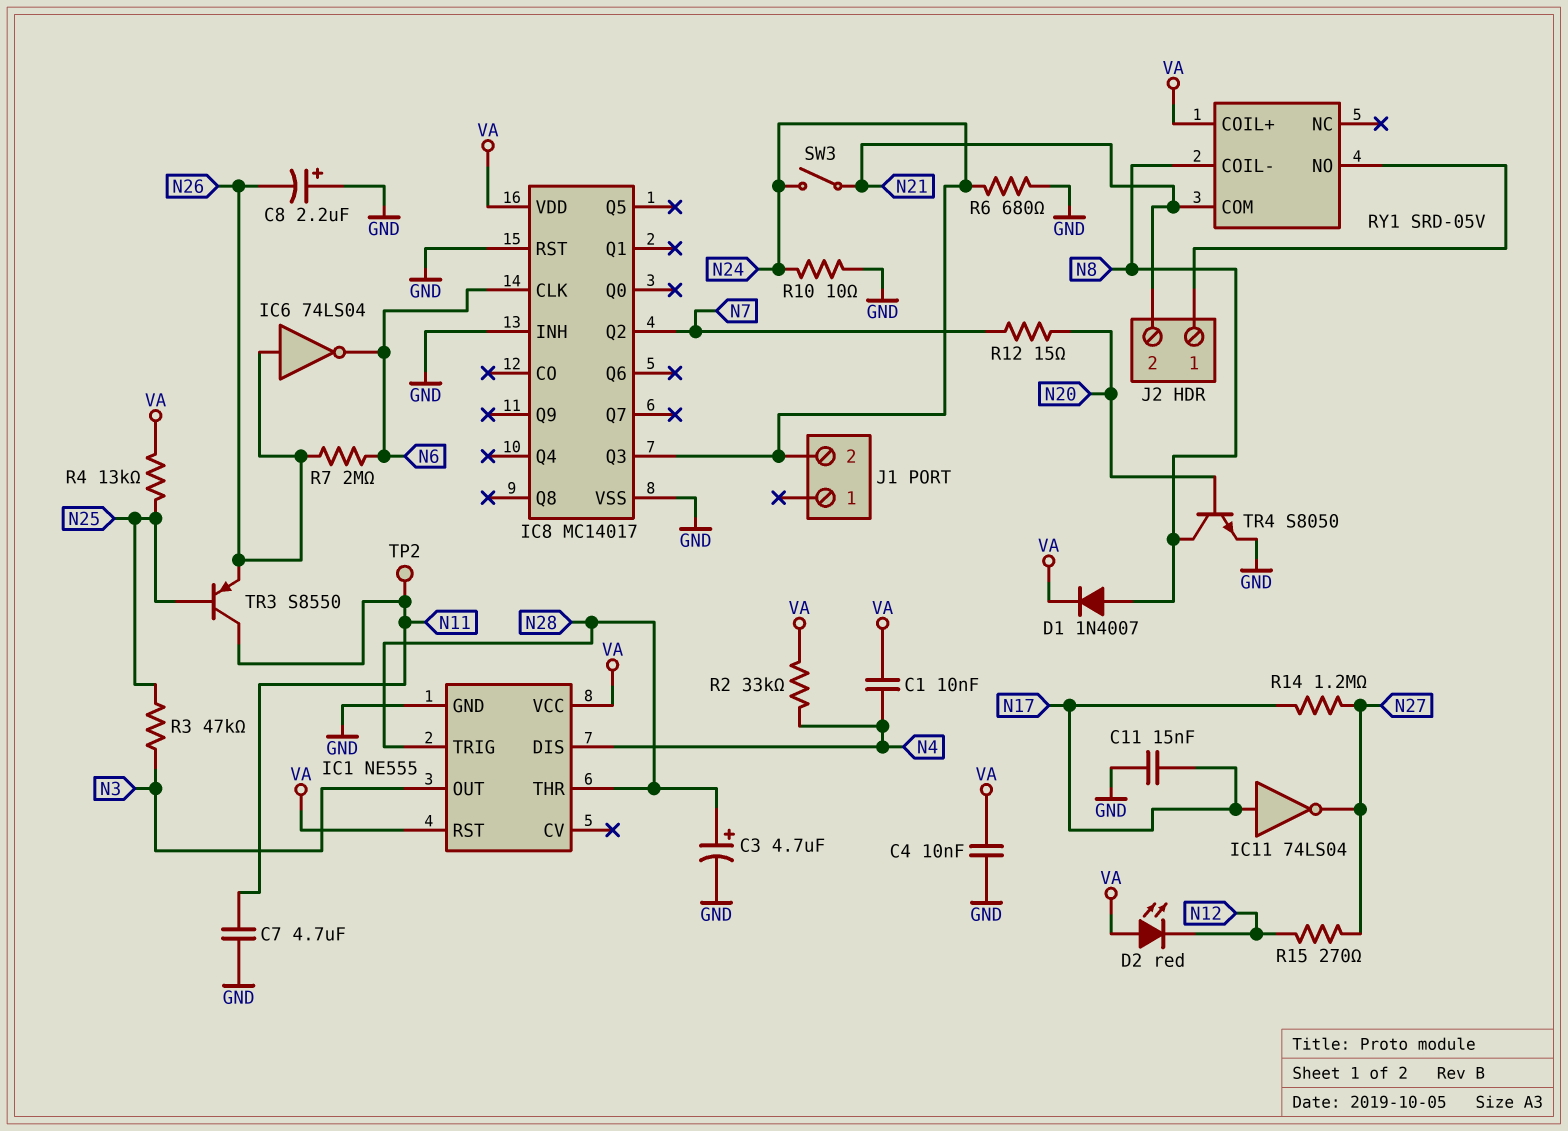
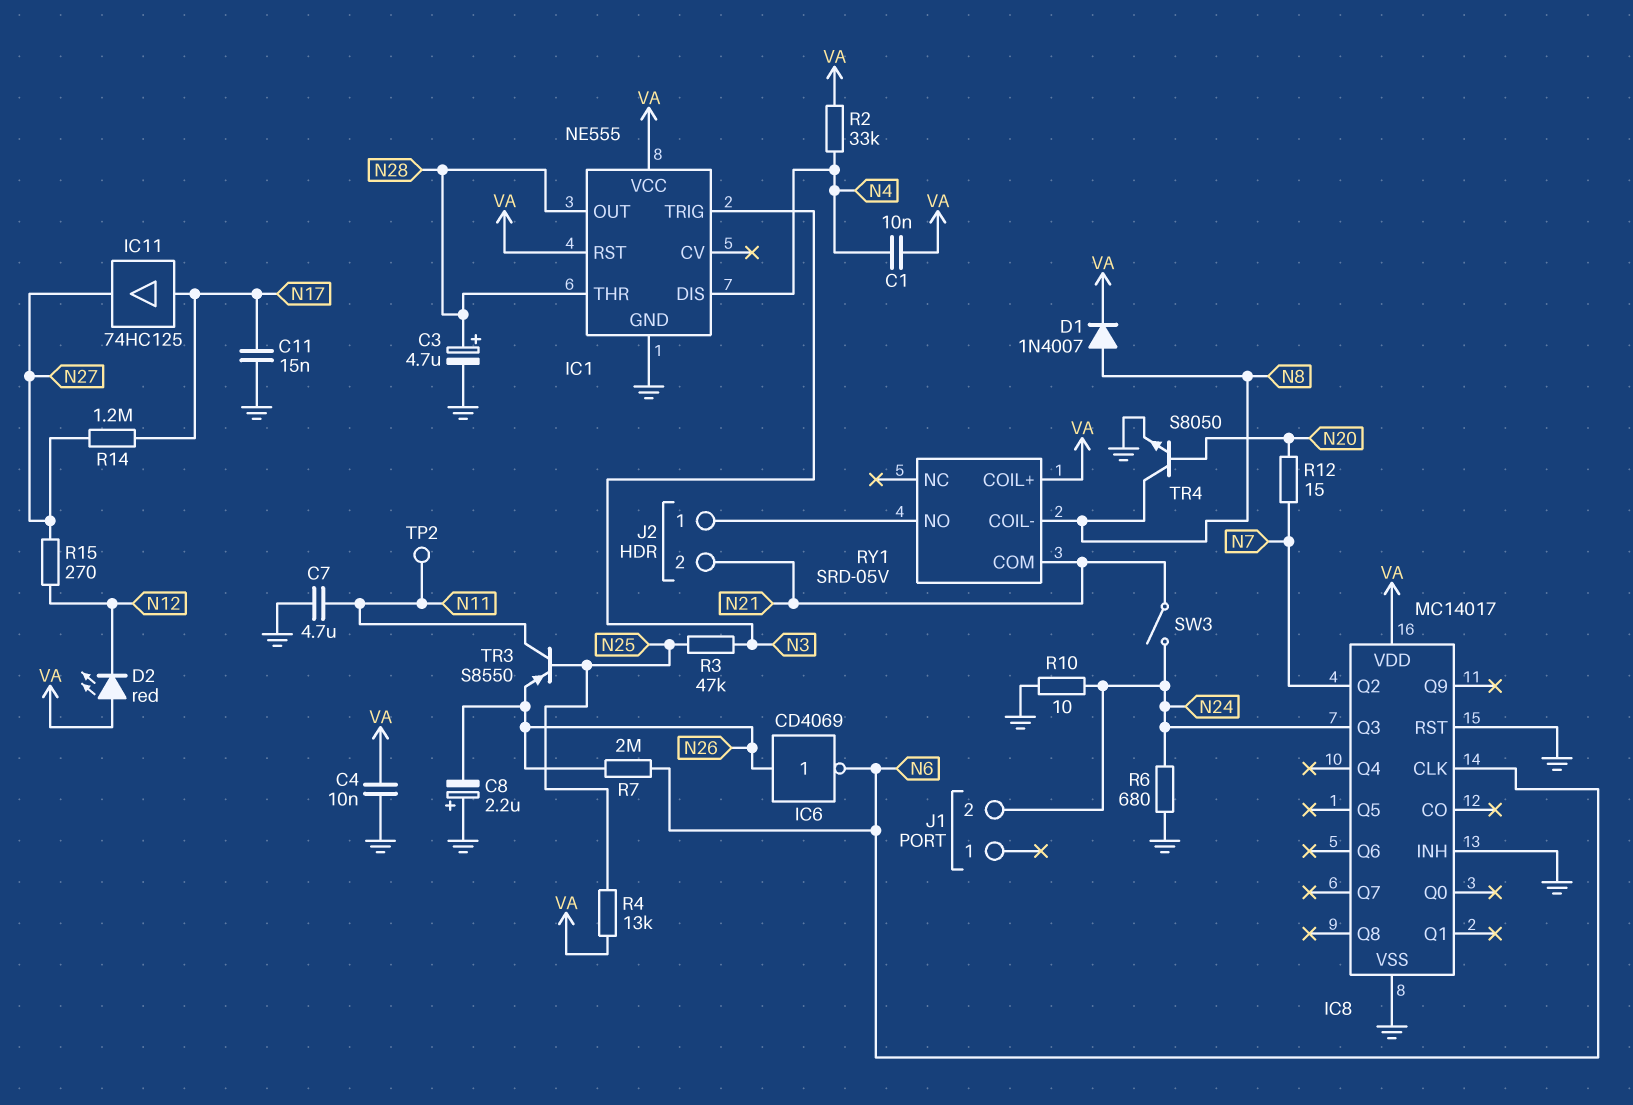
IC1 pin OUT: N3 -> N28
IC1 pin TRIG: N28 -> N3
IC6: NOT 74LS04 (in N26, out N6) -> NOT CD4069 (in N26, out N6)
IC11: NOT 74LS04 (in N17, out N27) -> buffer 74HC125 (in N17, out N27)

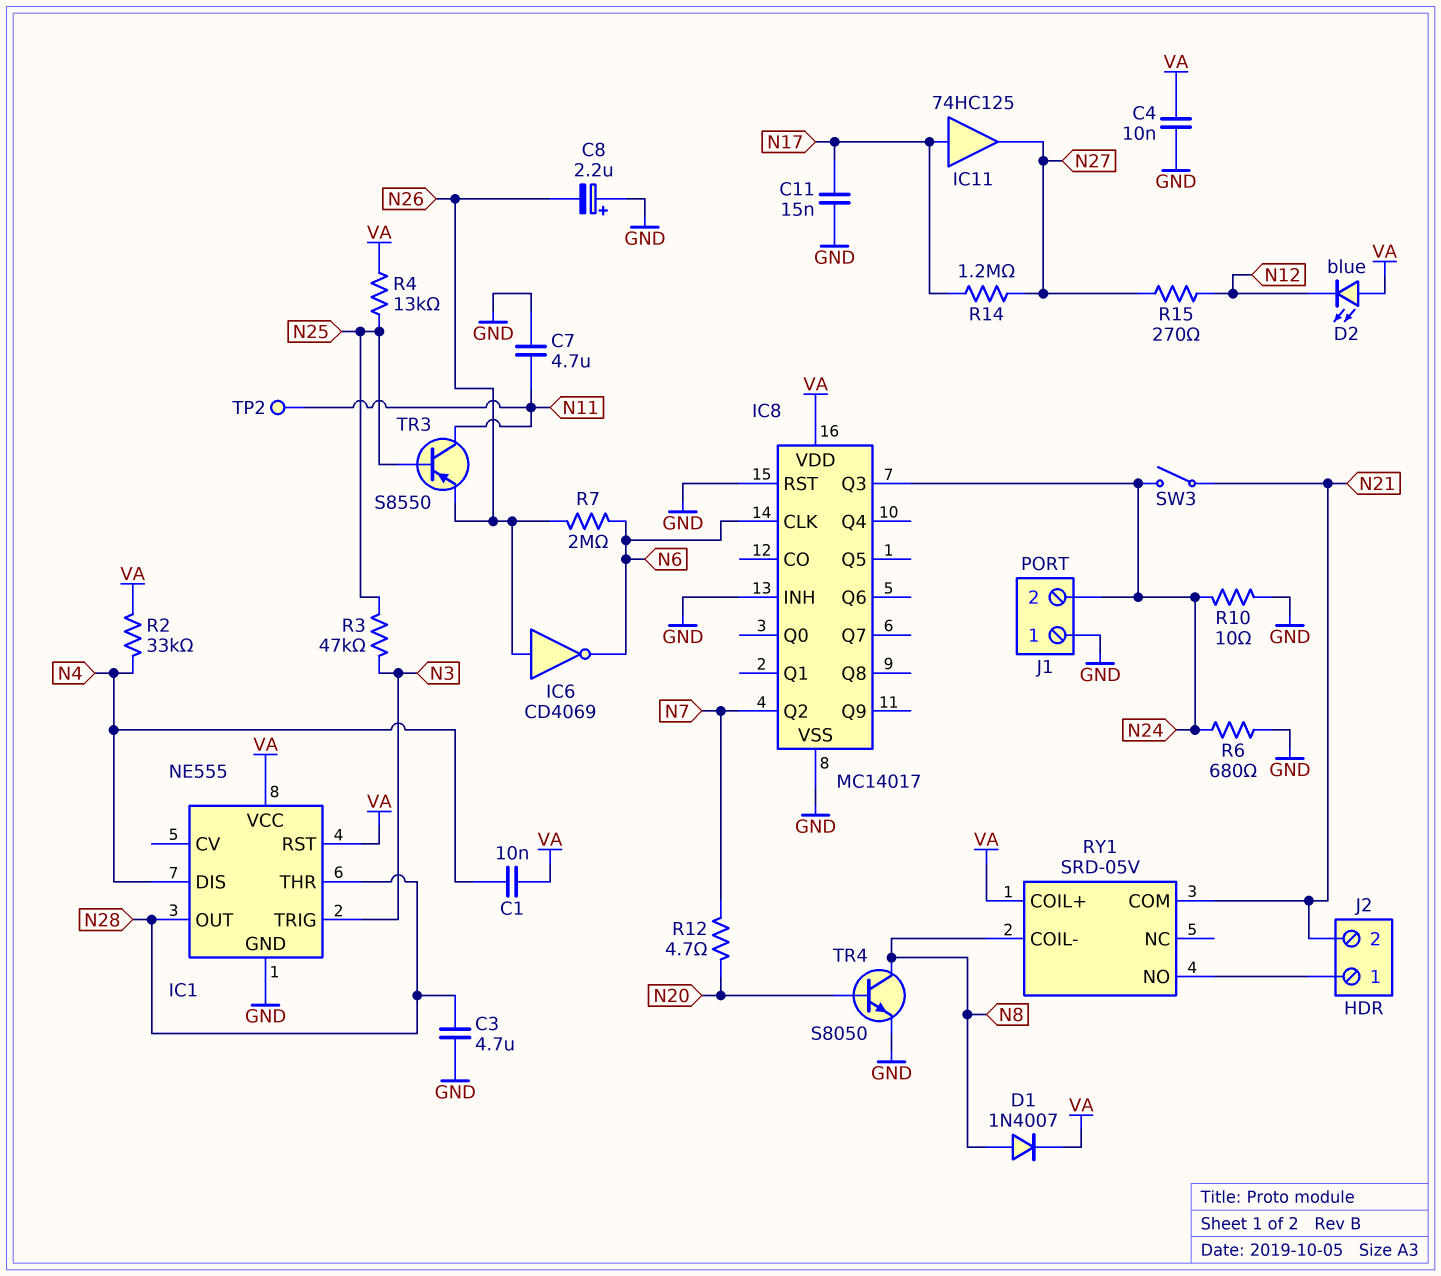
C3: 4.7uF (plus N28, minus GND) -> 4.7uF (GND, N28)
D2: LED red (A VA, K N12) -> LED blue (A VA, K N12)
J1 pin 1: none -> GND
R12: 15 (N7, N20) -> 4.7 (N7, N20)

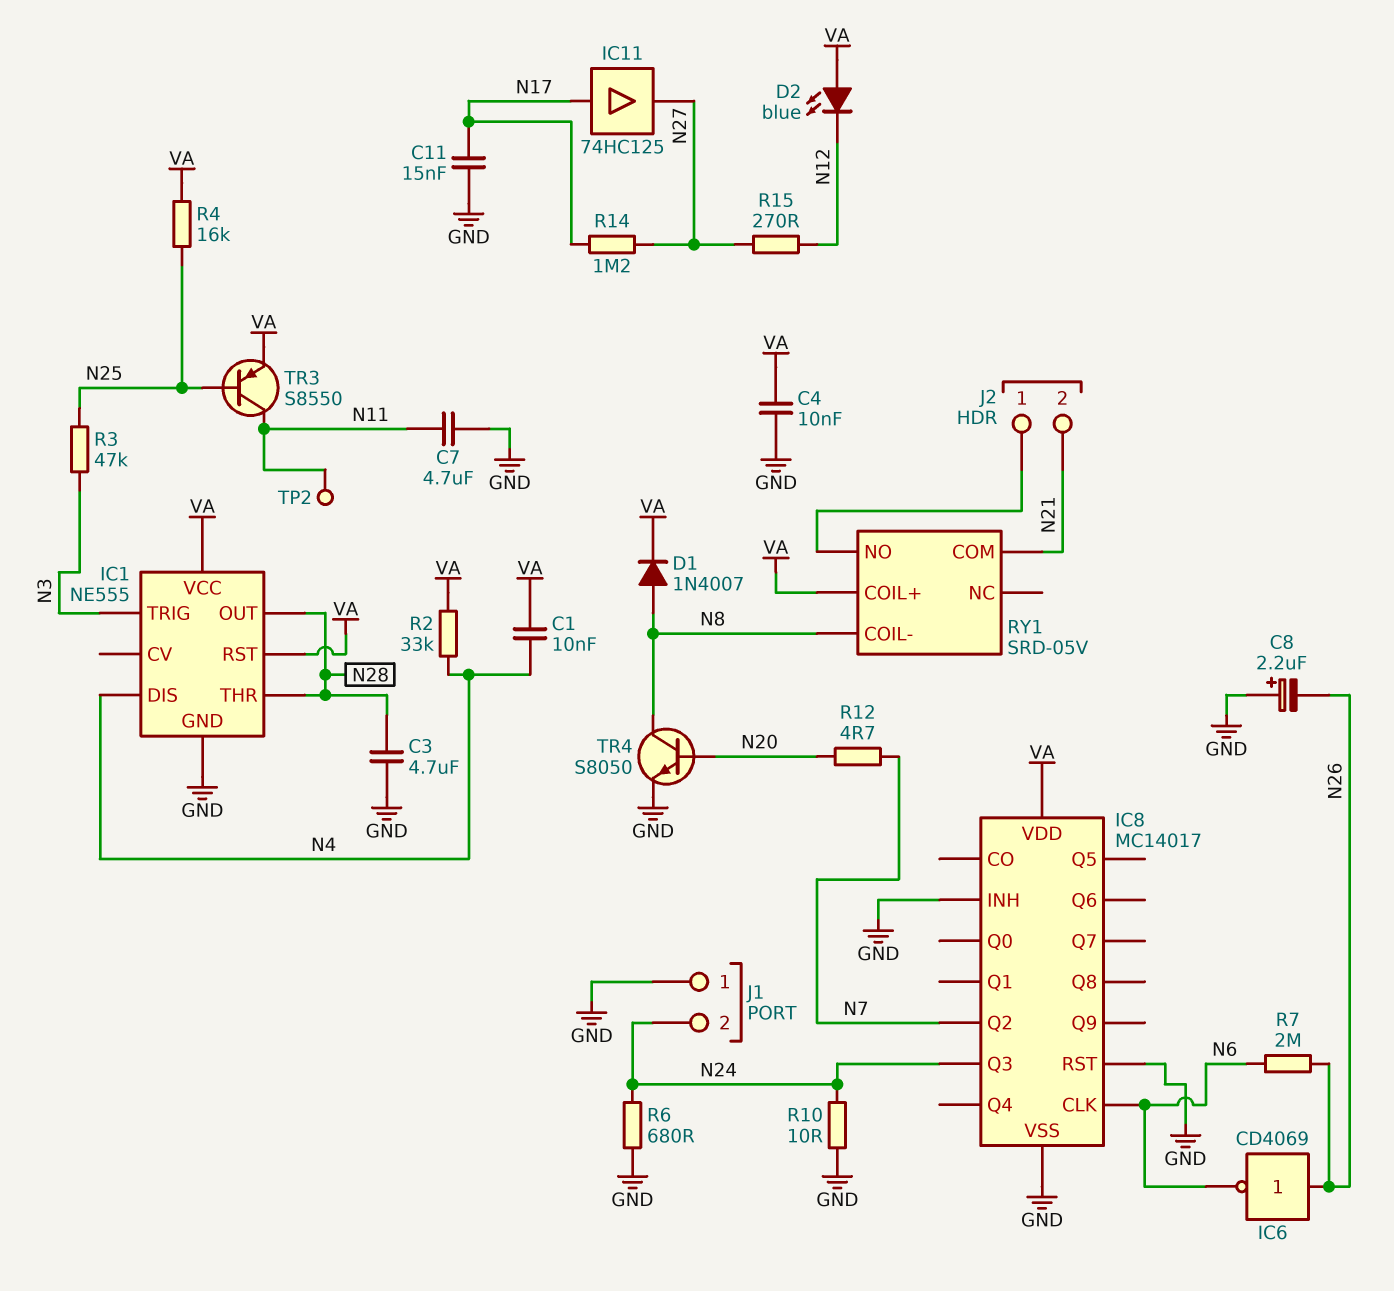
R4: 13k (N25, VA) -> 16k (N25, VA)
SW3: switch (N21, N24) -> none
TR3: PNP S8550 (B N25, C N11, E N26) -> PNP S8550 (B N25, C N11, E VA)

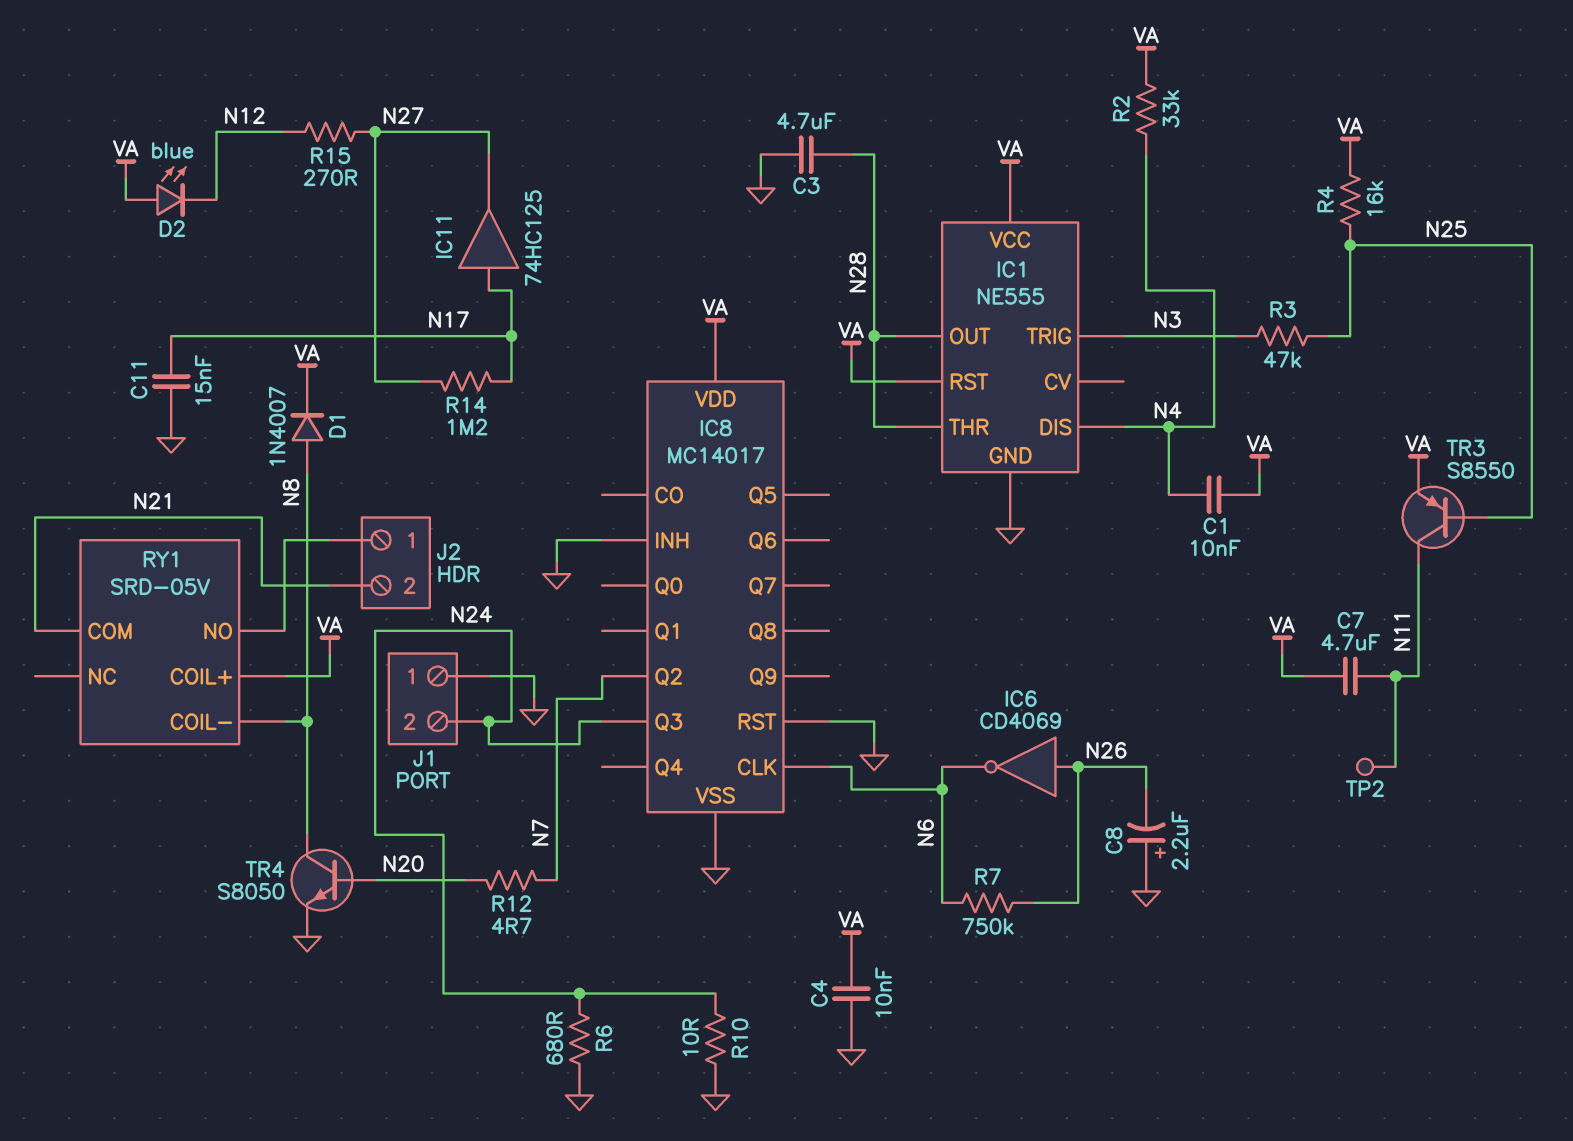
C7: 4.7uF (GND, N11) -> 4.7uF (N11, VA)
R7: 2M (N6, N26) -> 750k (N6, N26)

